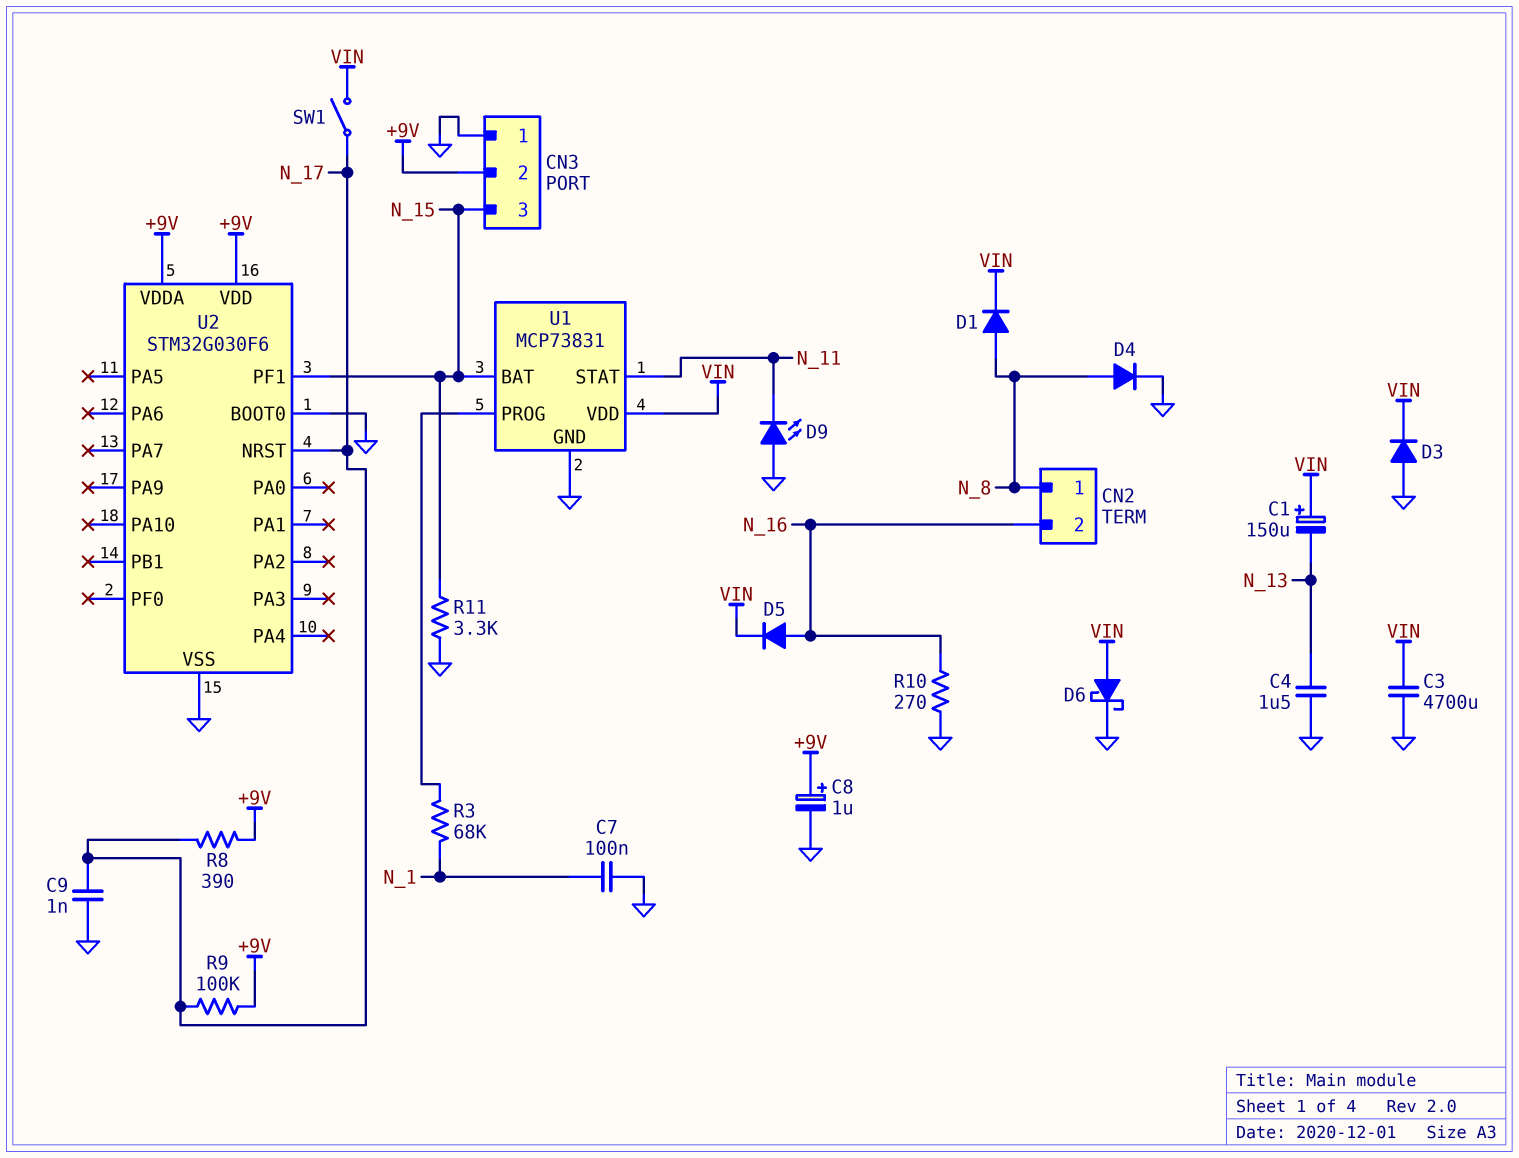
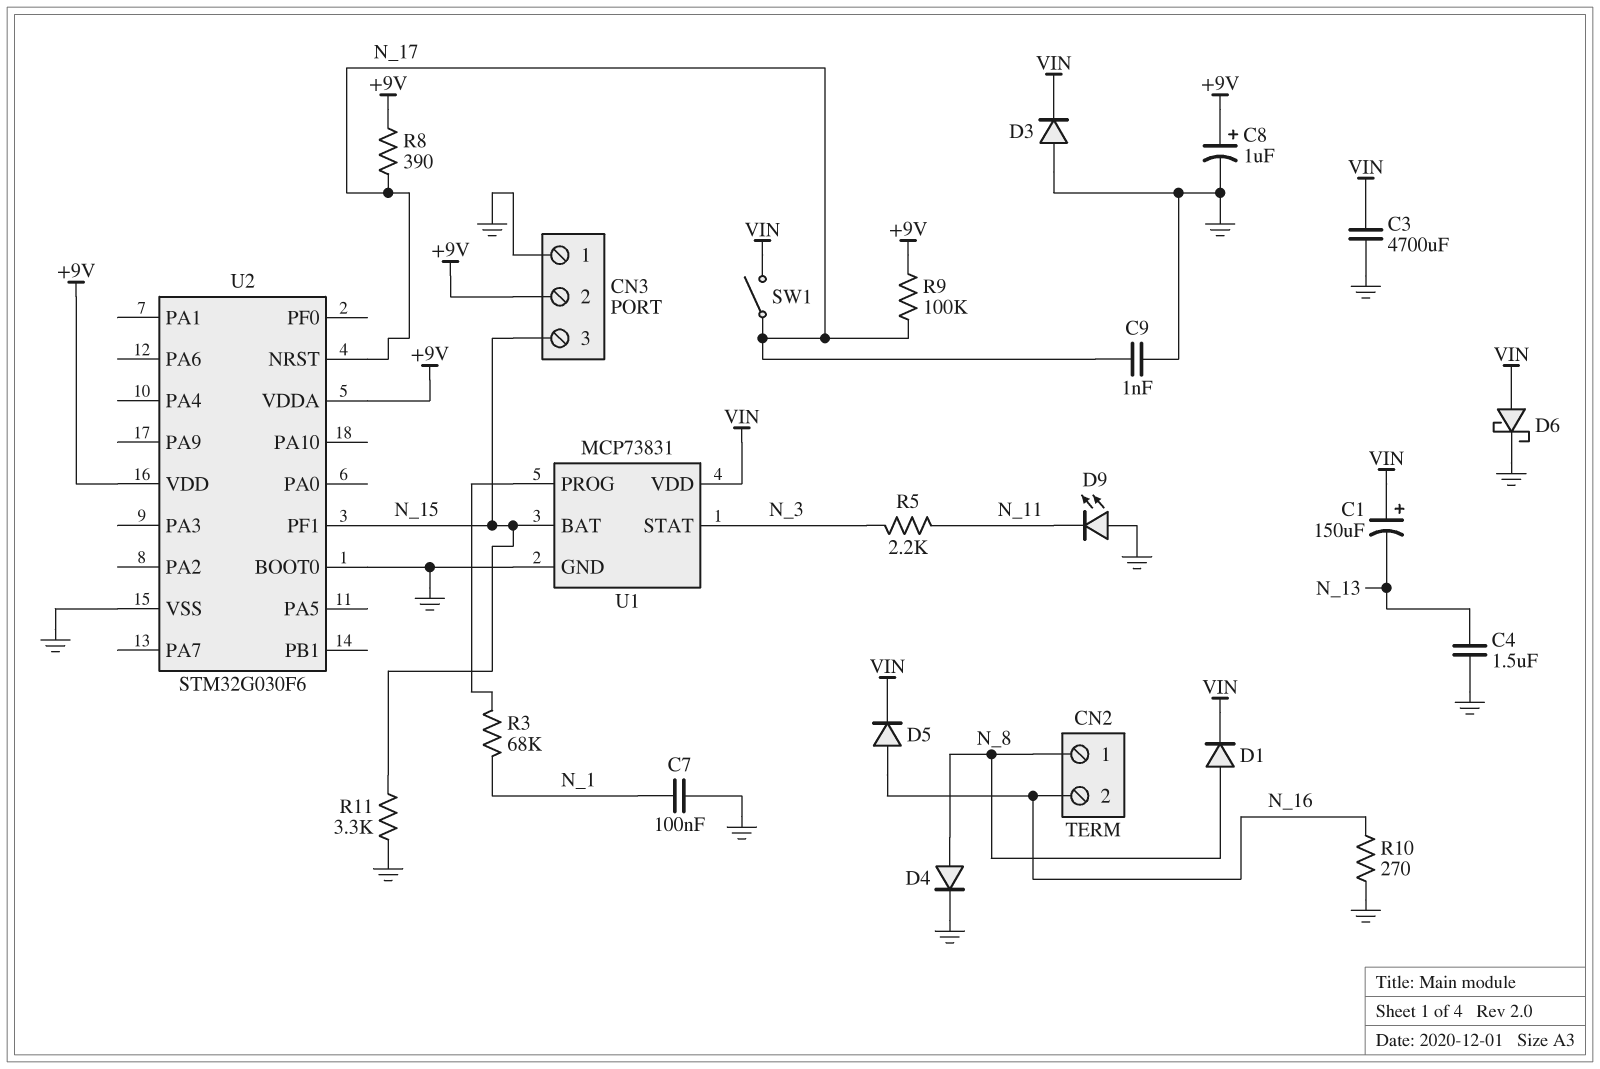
R5: none -> 2.2k (N_3, N_11)
U1 pin STAT: N_11 -> N_3

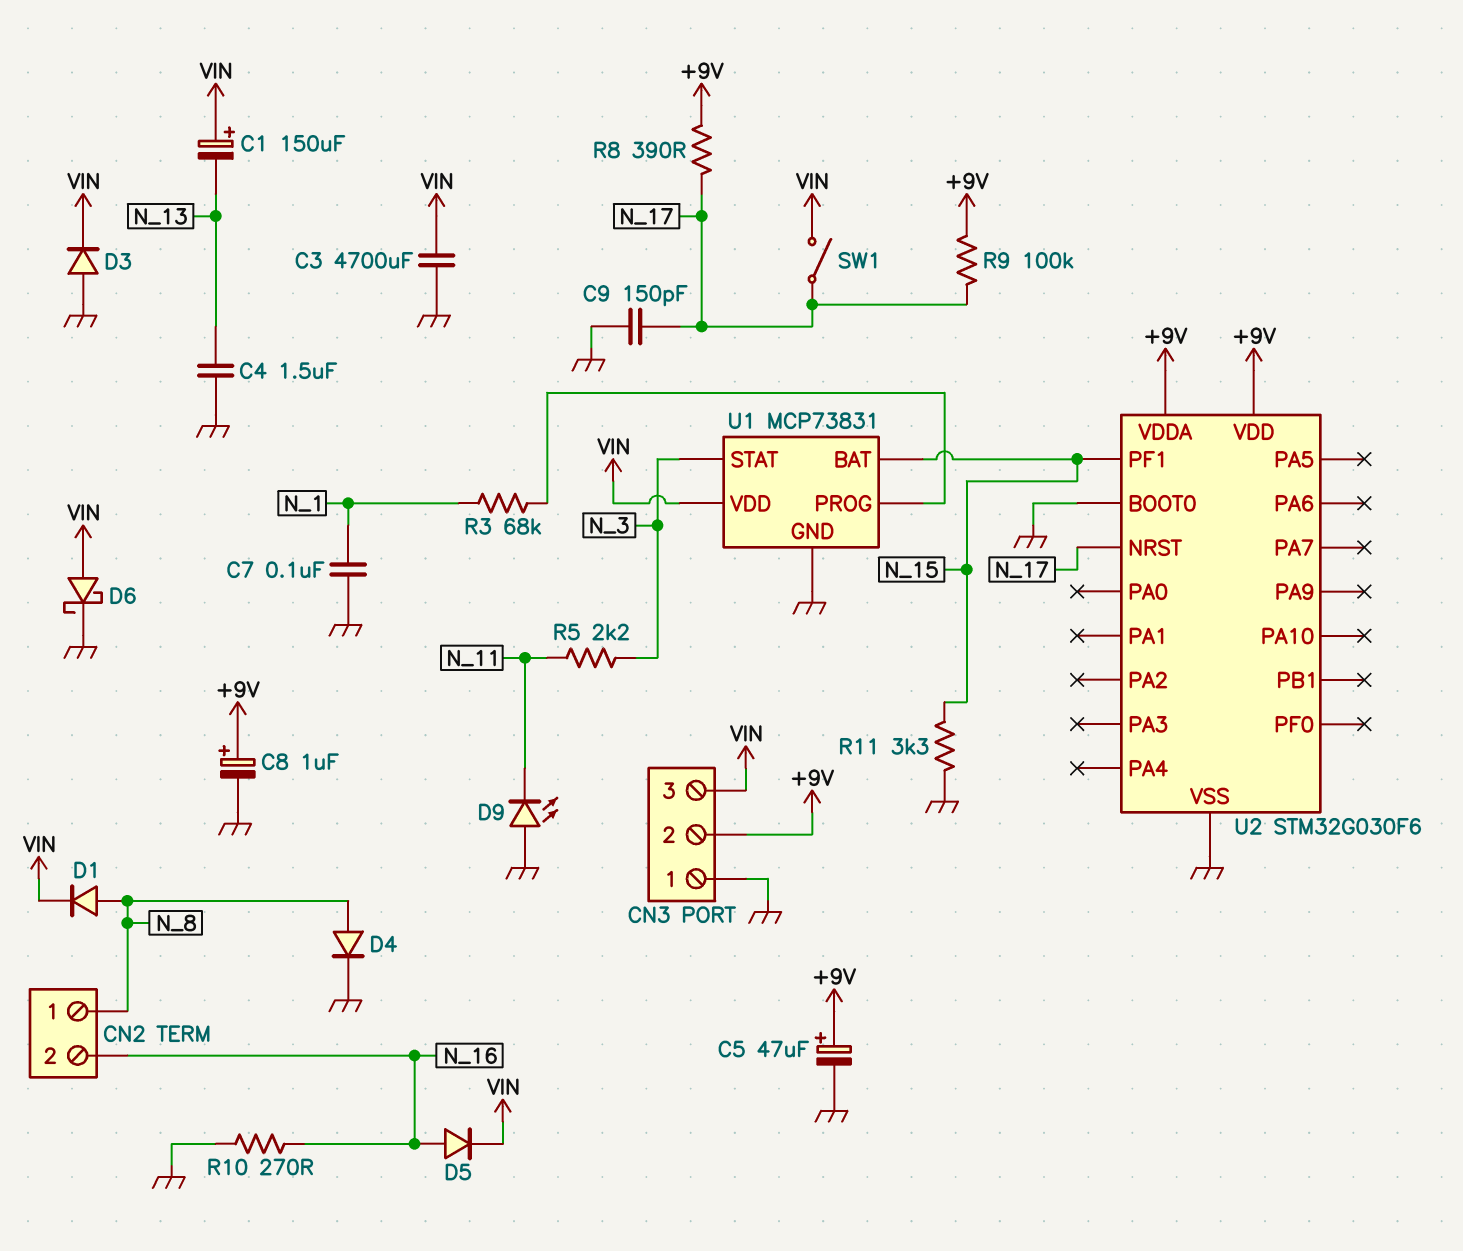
C5: none -> 47uF (plus +9V, minus GND)
C9: 1nF (GND, N_17) -> 150pF (GND, N_17)
CN3 pin 3: N_15 -> VIN

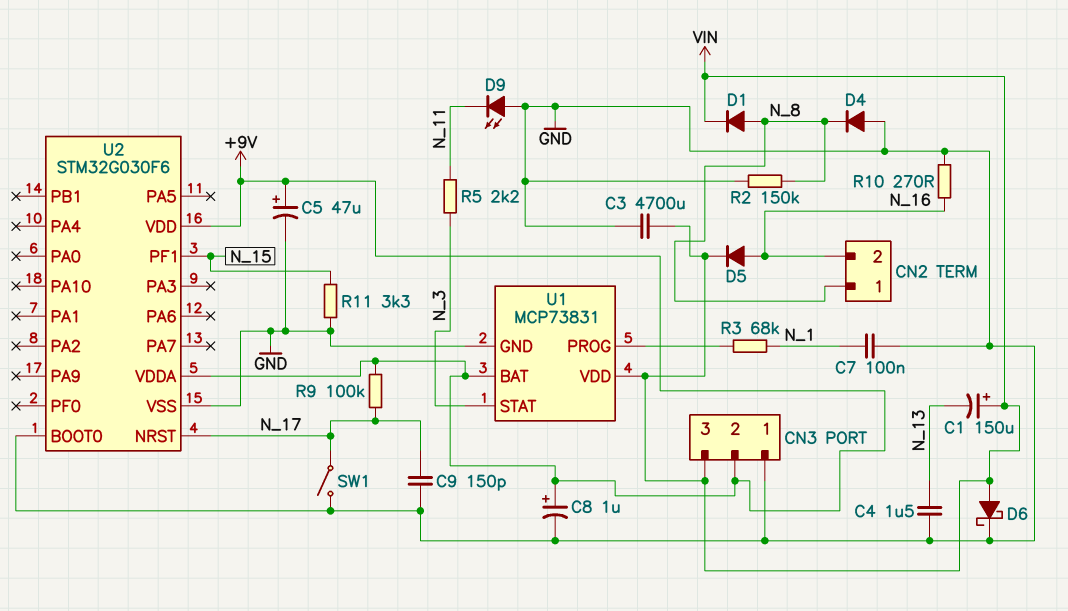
D3: diode (A GND, K VIN) -> none
D4: diode (A N_8, K GND) -> diode (A GND, K N_8)
R2: none -> 150k (GND, N_8)
R8: 390 (+9V, N_17) -> none
SW1: switch (N_17, VIN) -> switch (GND, N_17)
U1 pin BAT: N_15 -> +9V

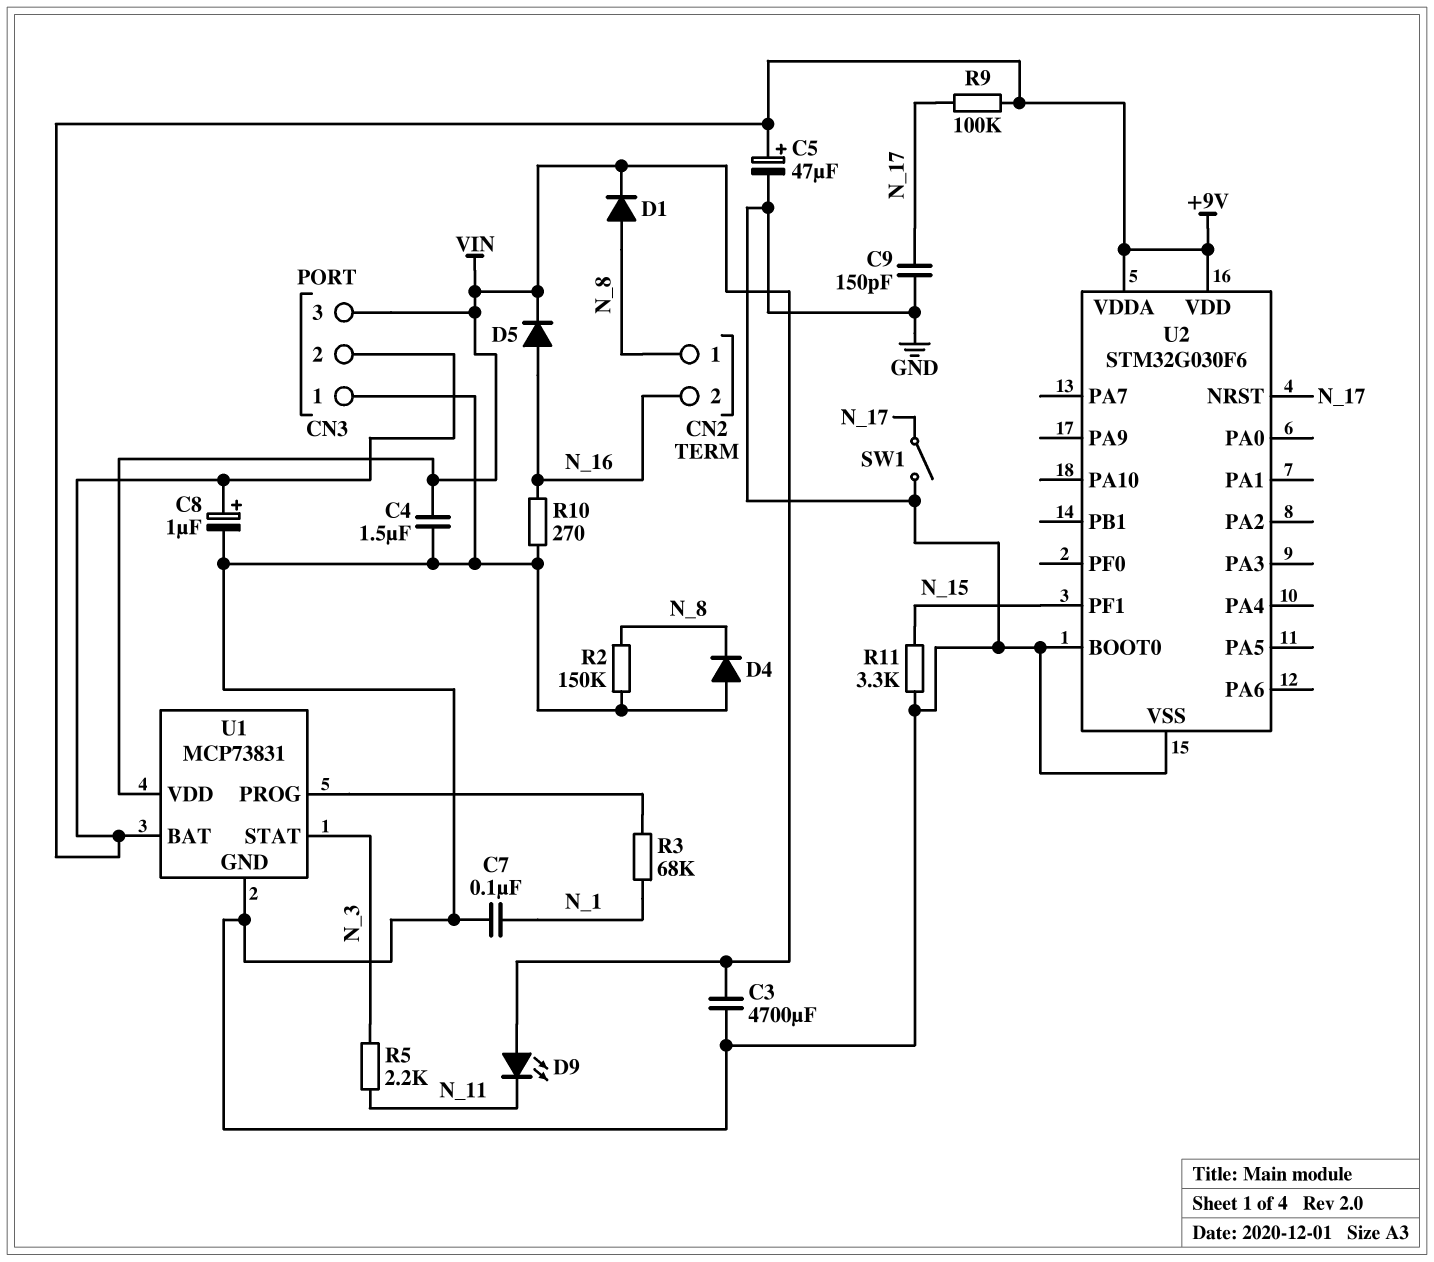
C1: 150uF (plus VIN, minus N_13) -> none
C4: 1.5uF (GND, N_13) -> 1.5uF (GND, VIN)
D6: schottky (A VIN, K GND) -> none
D9: LED (A GND, K N_11) -> LED (A VIN, K N_11)

